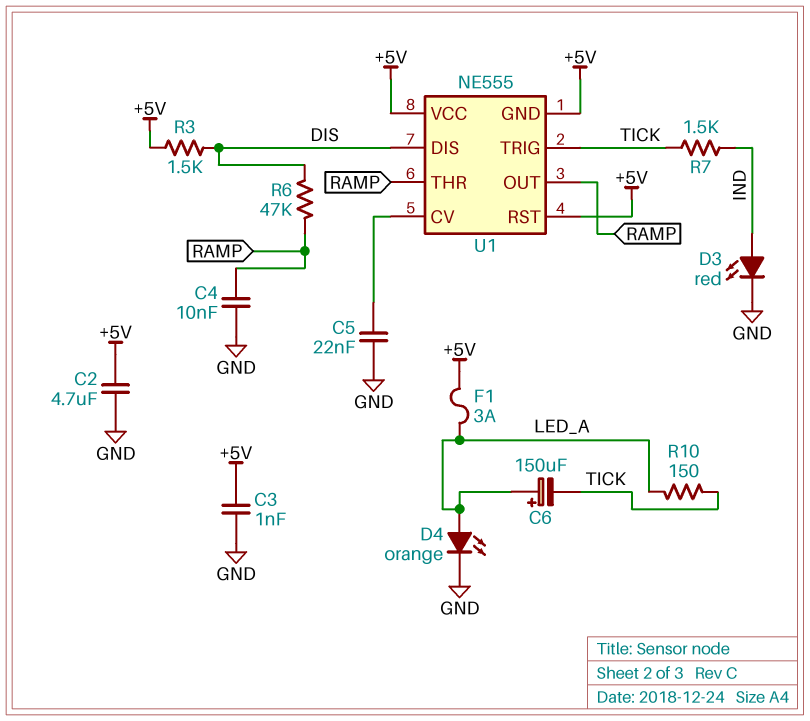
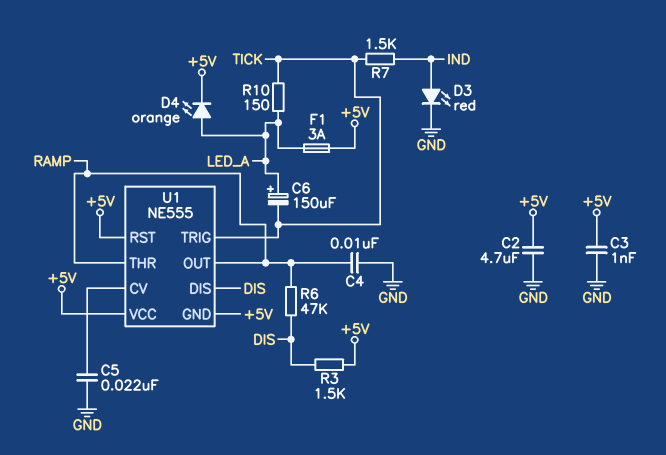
D4: LED orange (A LED_A, K GND) -> LED orange (A LED_A, K +5V)

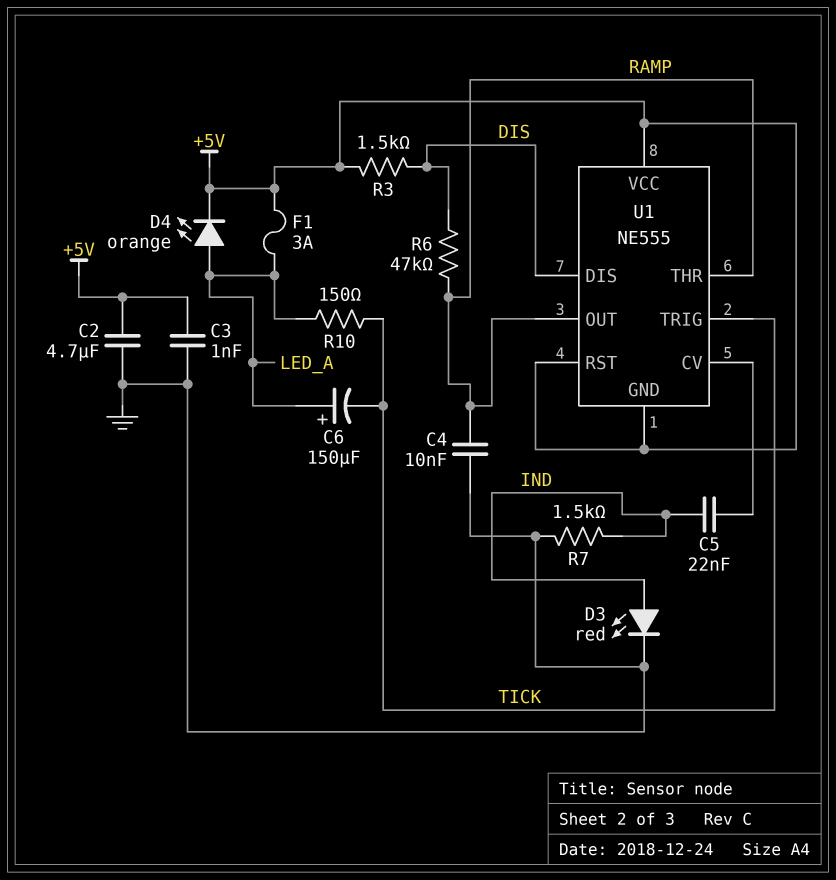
C5: 22nF (GND, U1/CV) -> 22nF (IND, U1/CV)
R7: 1.5k (IND, TICK) -> 1.5k (GND, IND)

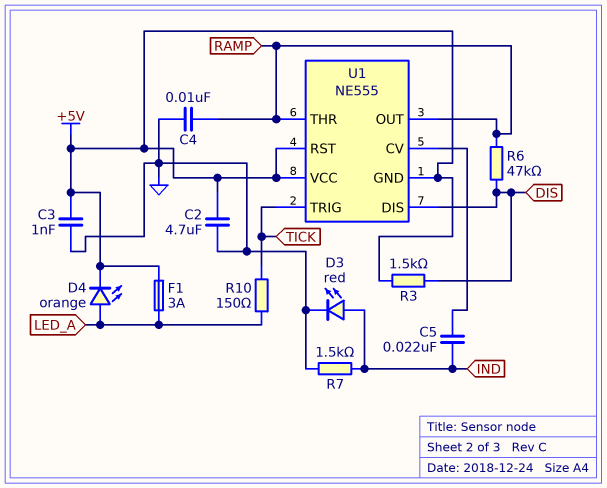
C6: 150uF (plus LED_A, minus TICK) -> none

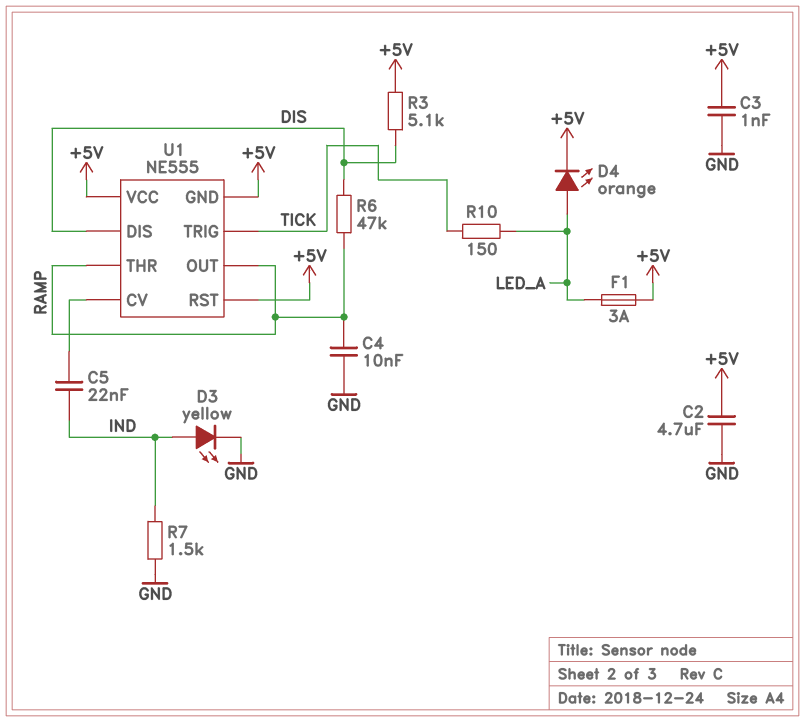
D3: LED red (A IND, K GND) -> LED yellow (A IND, K GND)
R3: 1.5k (+5V, DIS) -> 5.1k (+5V, DIS)

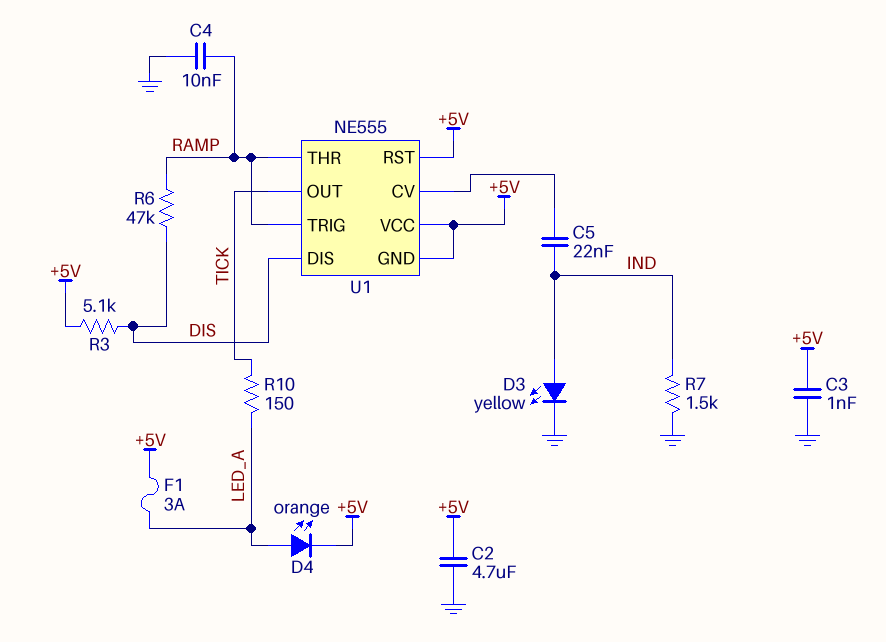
U1 pin OUT: RAMP -> TICK
U1 pin TRIG: TICK -> RAMP

